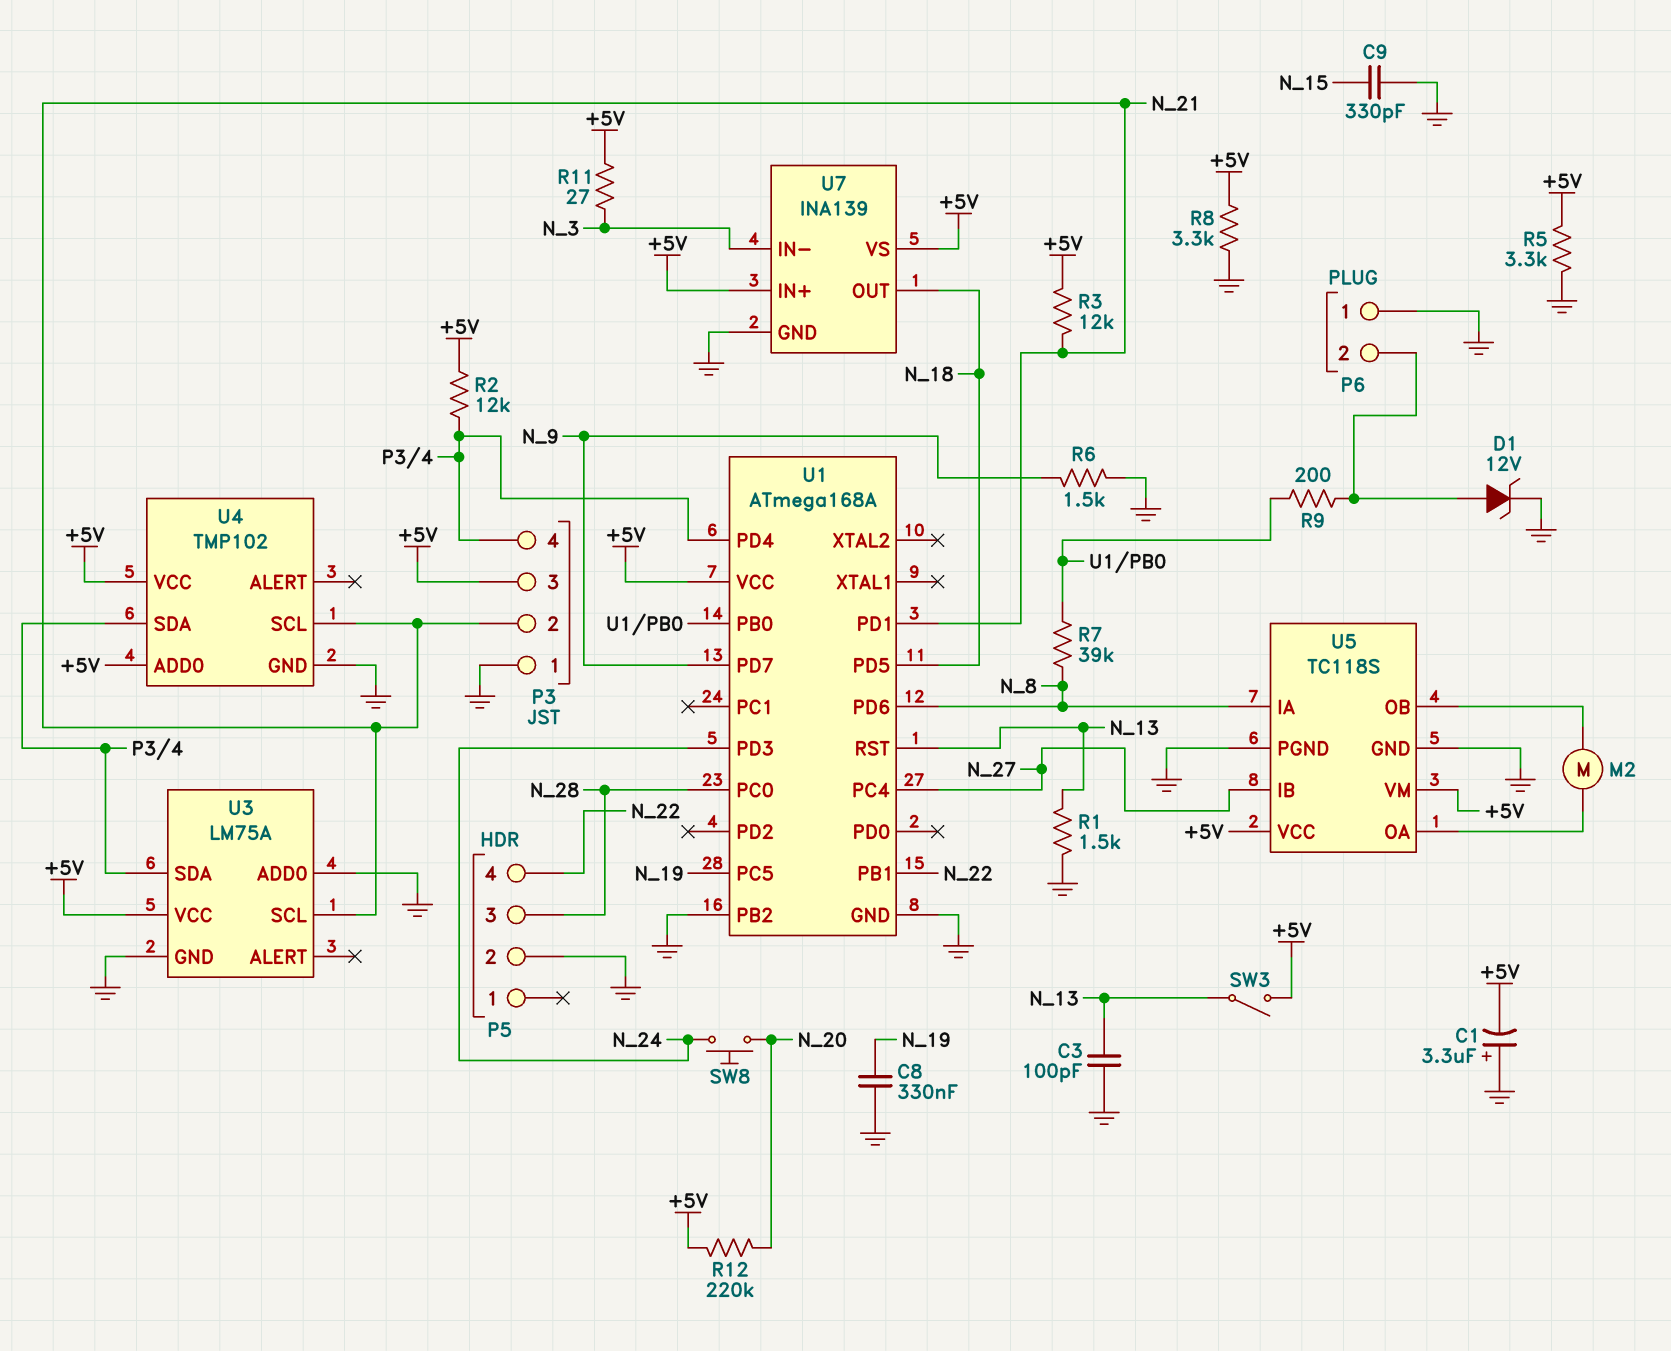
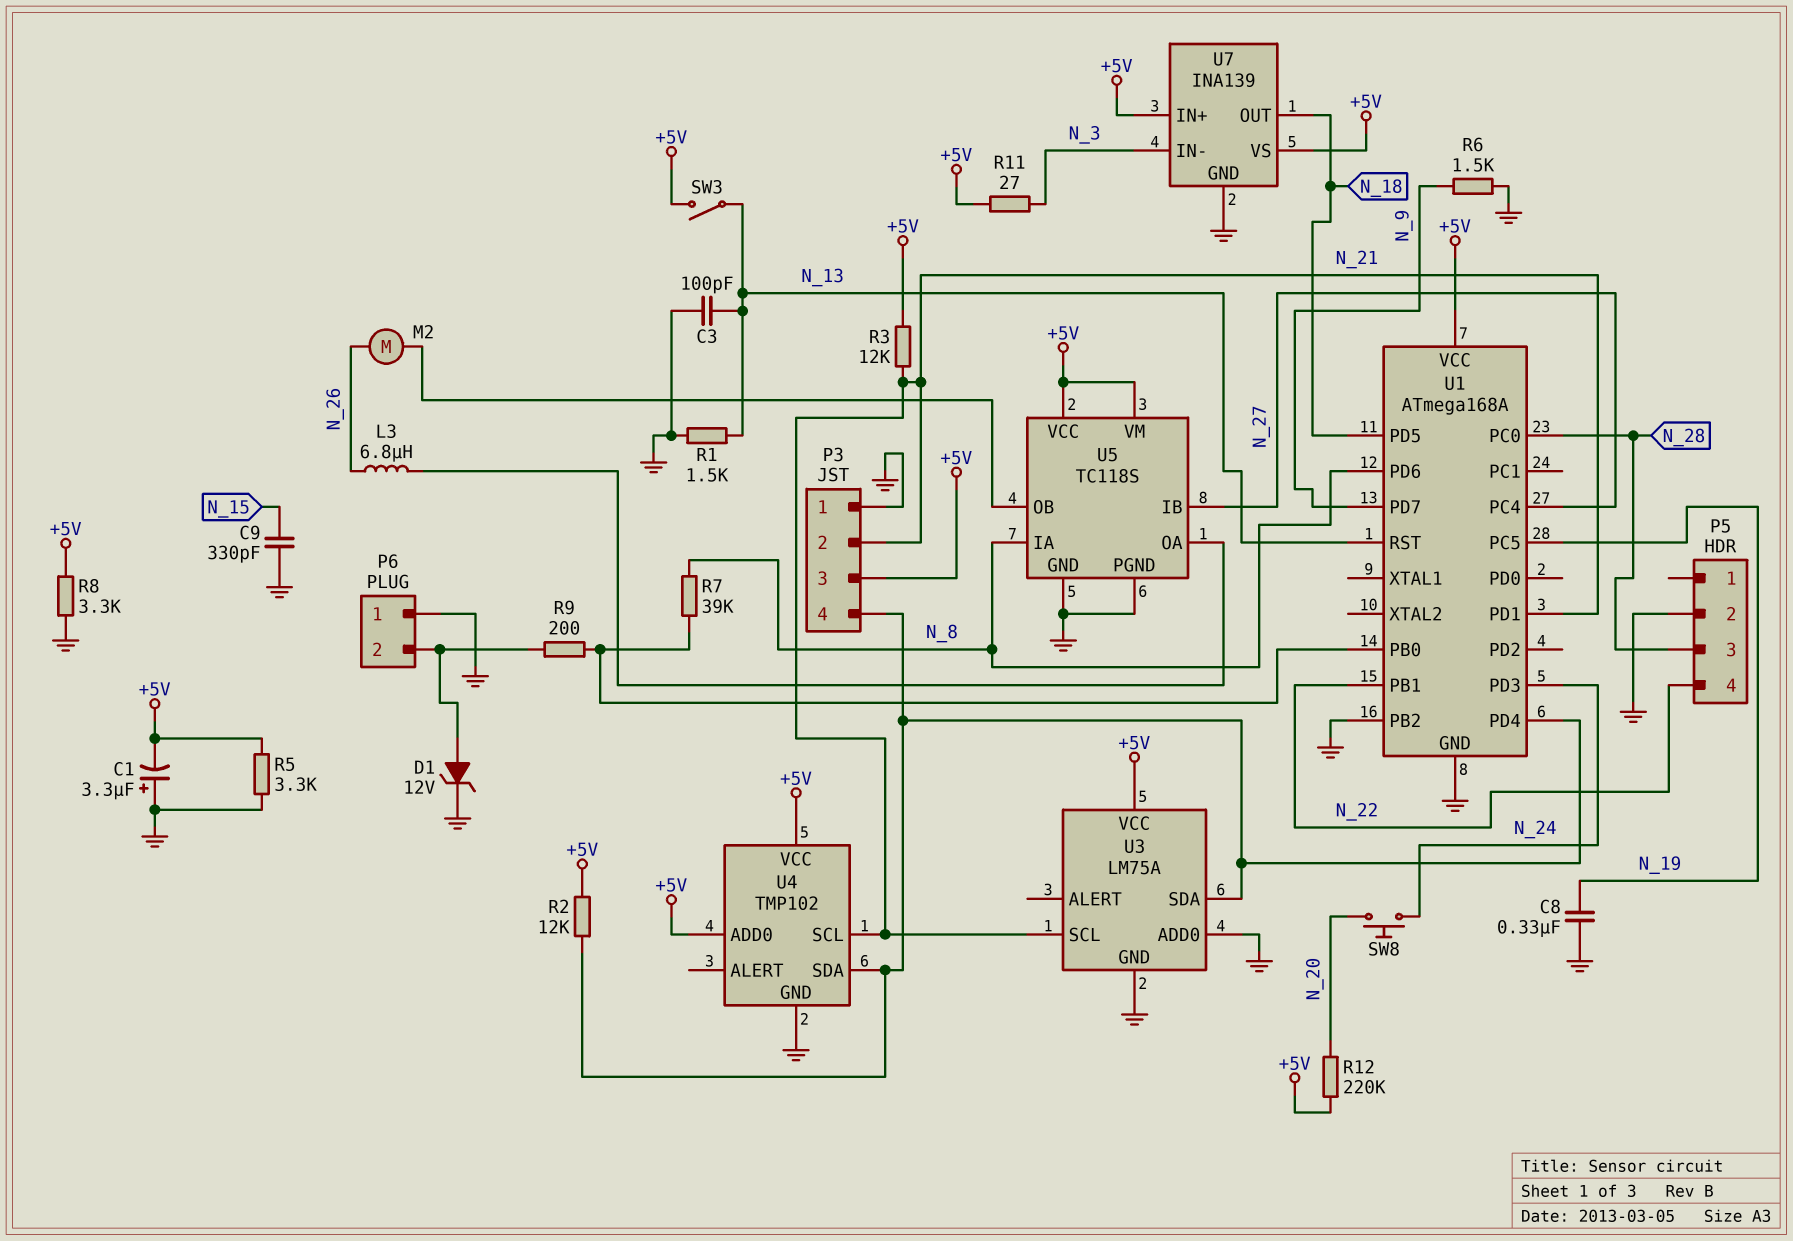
L3: none -> 6.8uH (N_26, U5/OA)
M2: motor (U5/OA, U5/OB) -> motor (N_26, U5/OB)

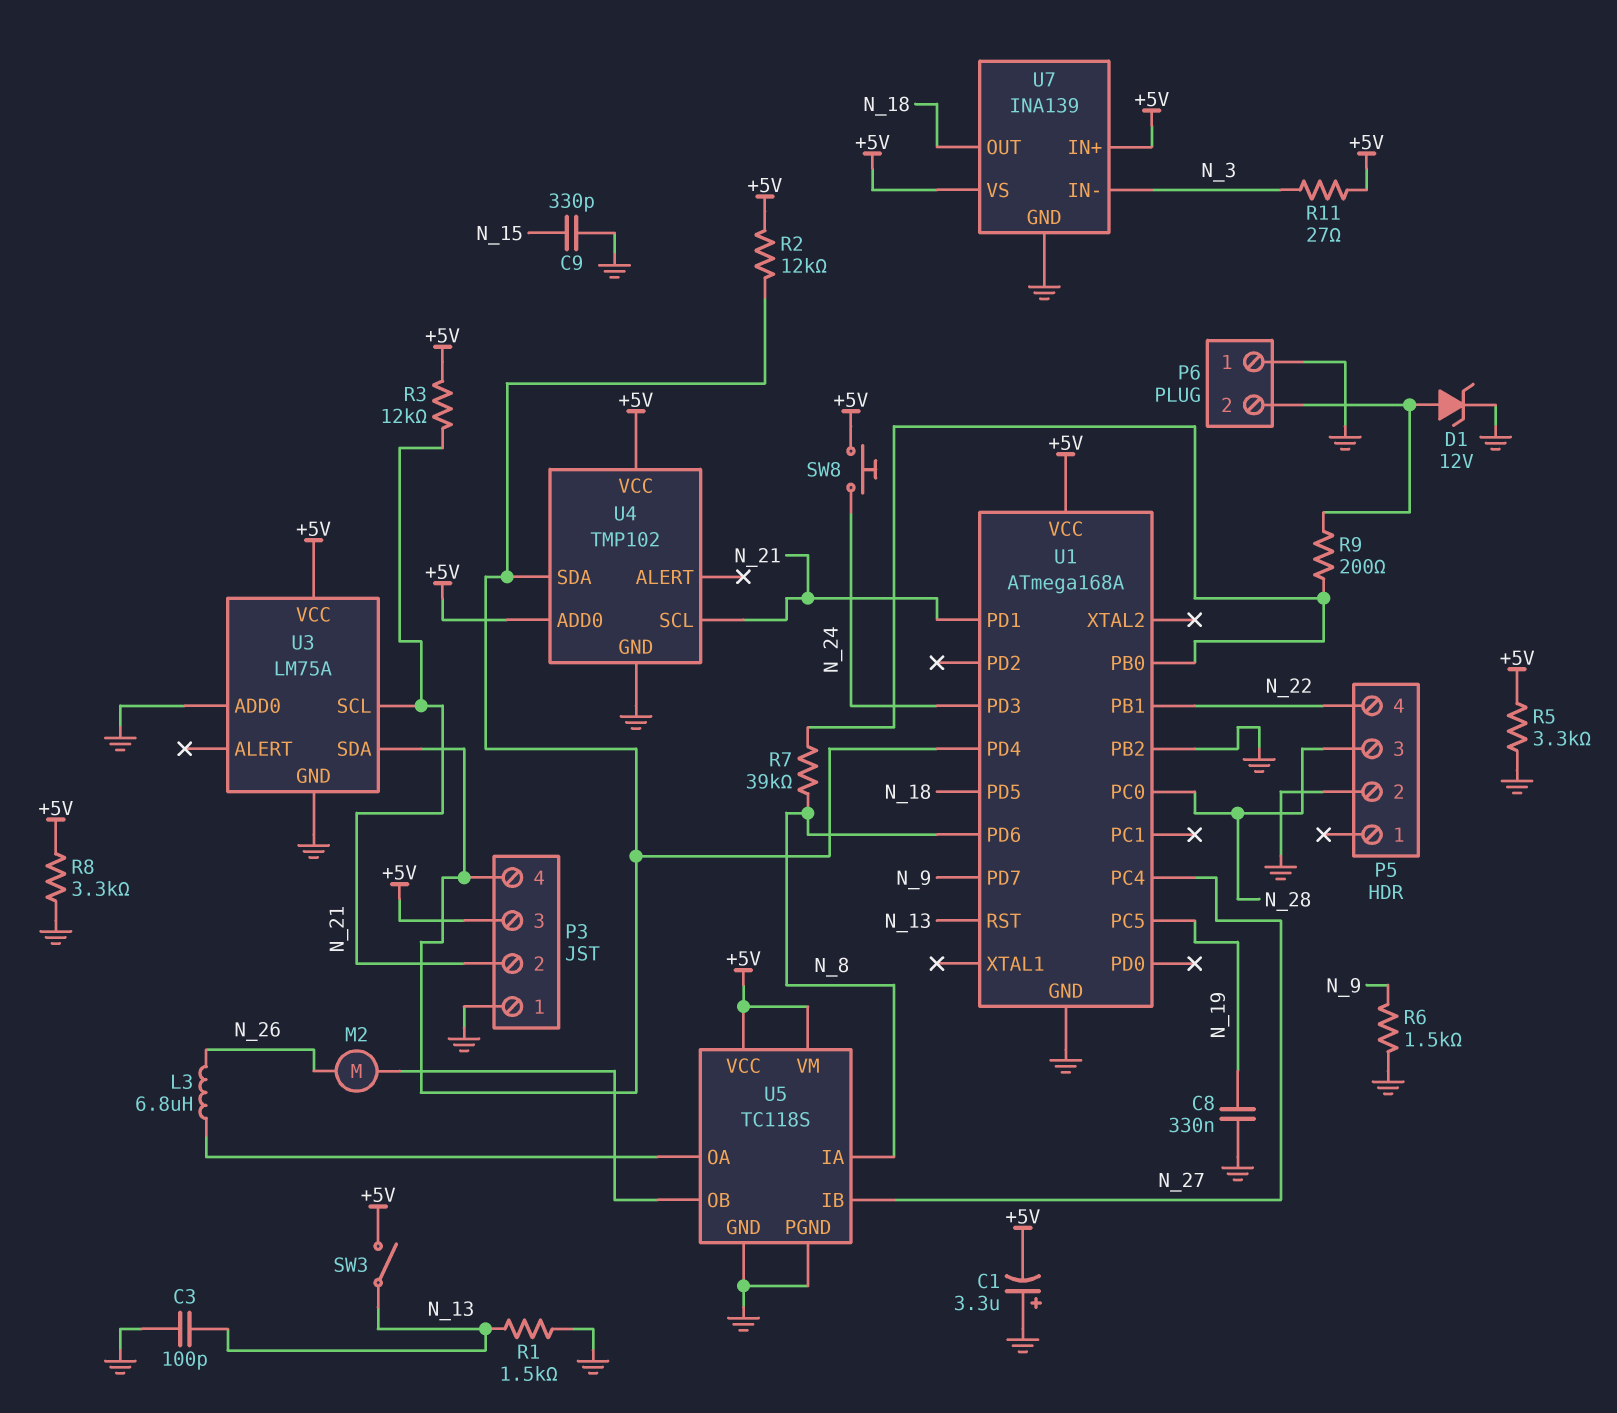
R12: 220k (+5V, N_20) -> none
SW8: button (N_20, N_24) -> button (+5V, N_24)

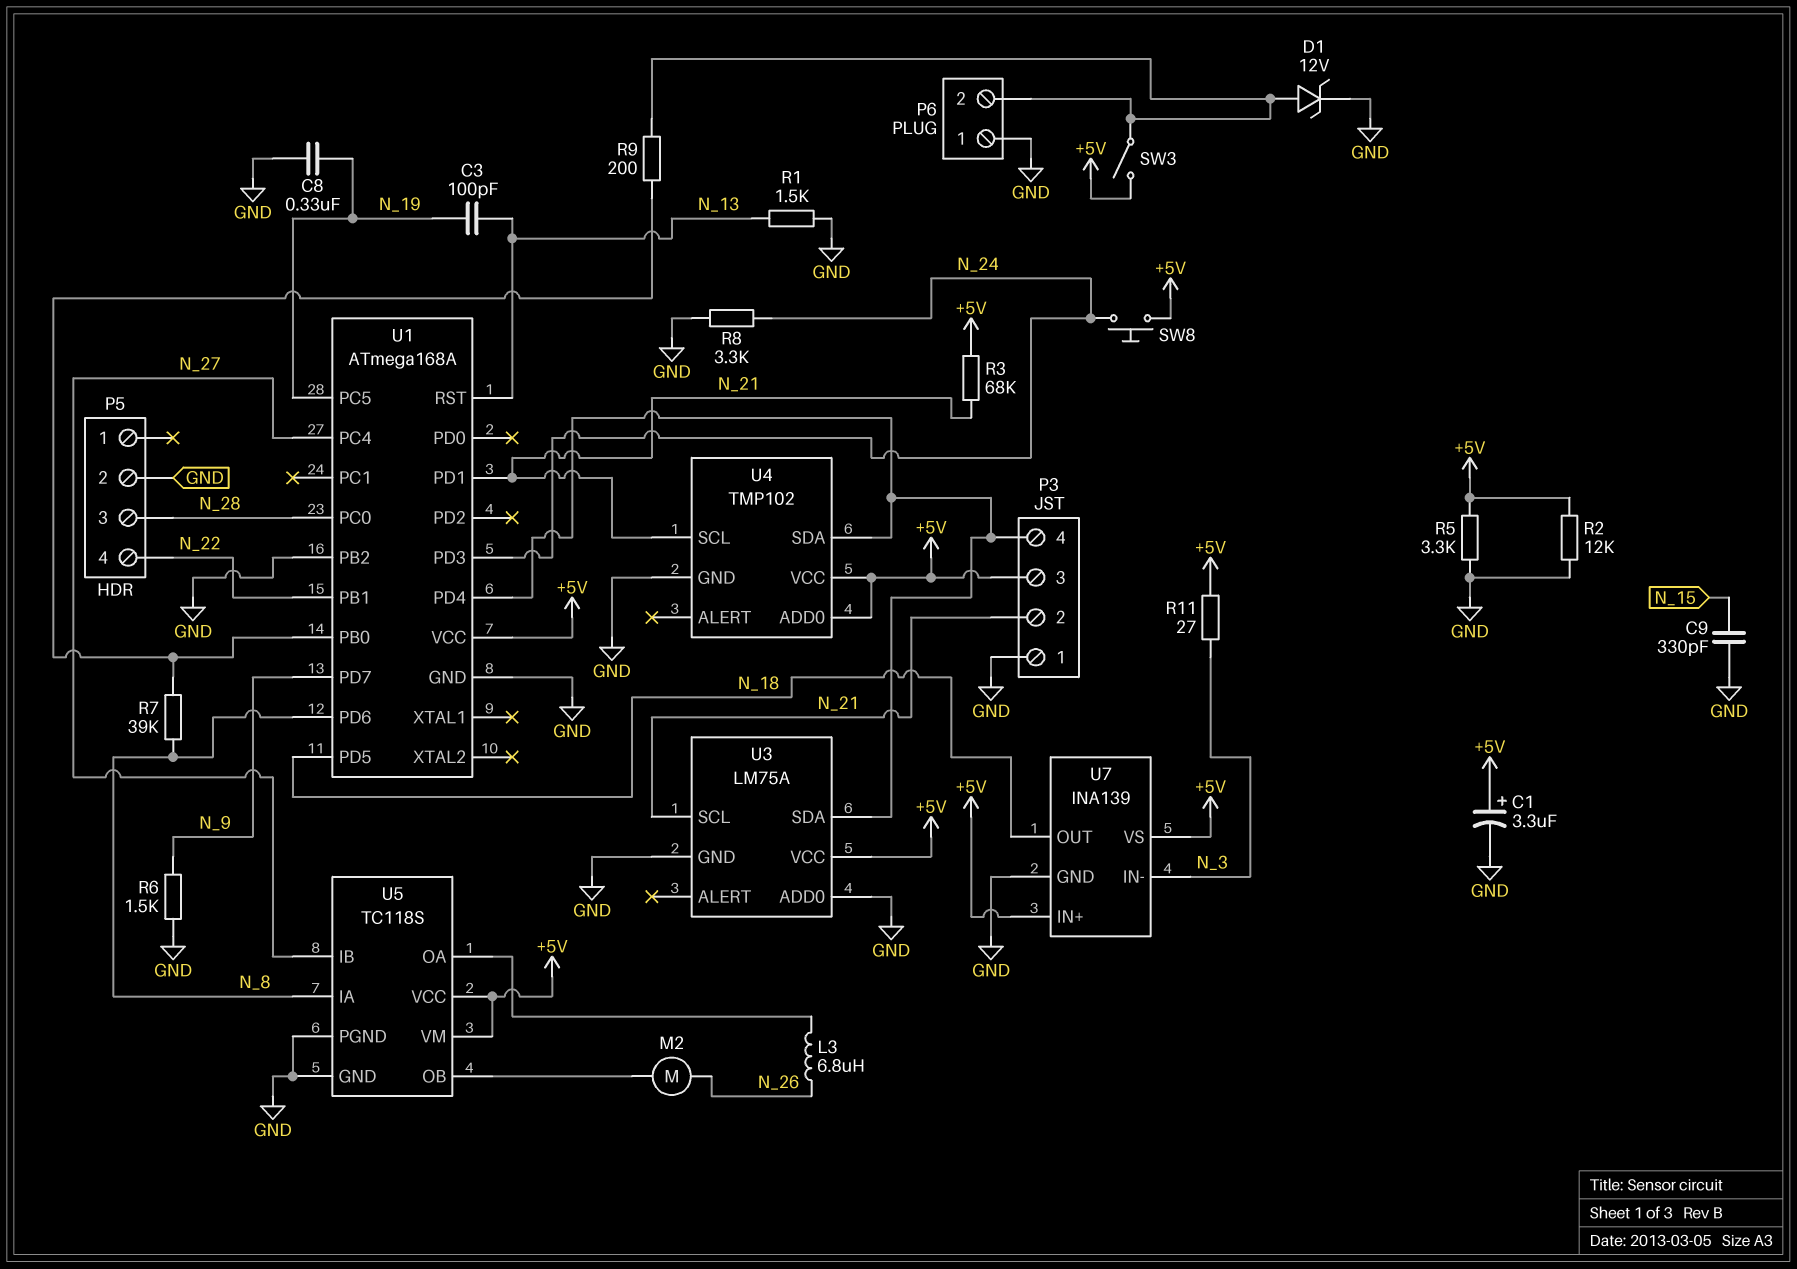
C1: 3.3uF (plus GND, minus +5V) -> 3.3uF (plus +5V, minus GND)
C3: 100pF (GND, N_13) -> 100pF (N_13, N_19)
R2: 12k (+5V, P3/4) -> 12k (+5V, GND)
R3: 12k (+5V, N_21) -> 68k (+5V, N_21)
R8: 3.3k (+5V, GND) -> 3.3k (GND, N_24)
SW3: switch (+5V, N_13) -> switch (+5V, P6/2)

